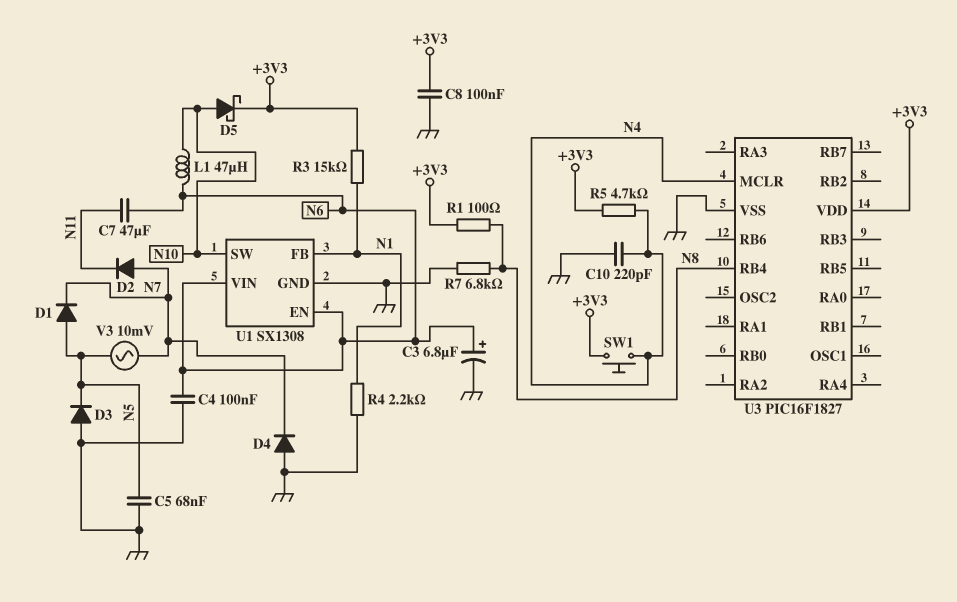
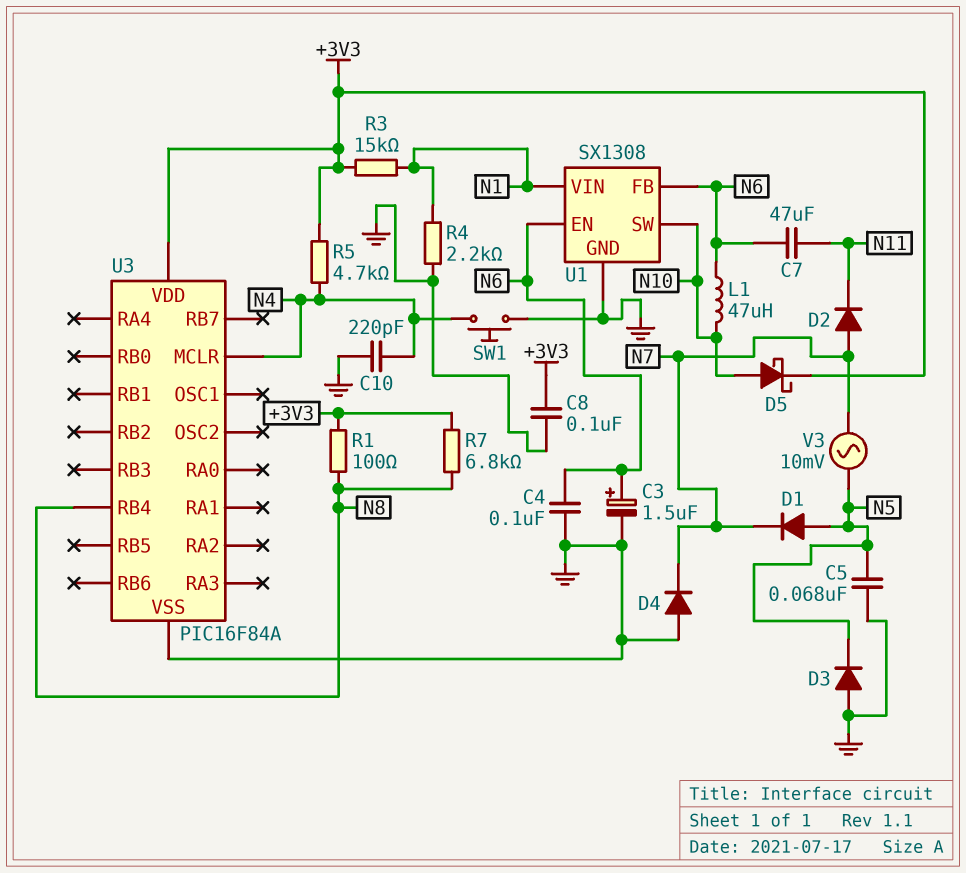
C3: 6.8uF (plus N6, minus GND) -> 1.5uF (plus N6, minus GND)
R7: 6.8k (GND, N8) -> 6.8k (+3V3, N8)
SW1: button (+3V3, N4) -> button (GND, N4)
U1 pin FB: N1 -> N6
U1 pin VIN: N6 -> N1
U3: PIC16F1827 -> PIC16F84A

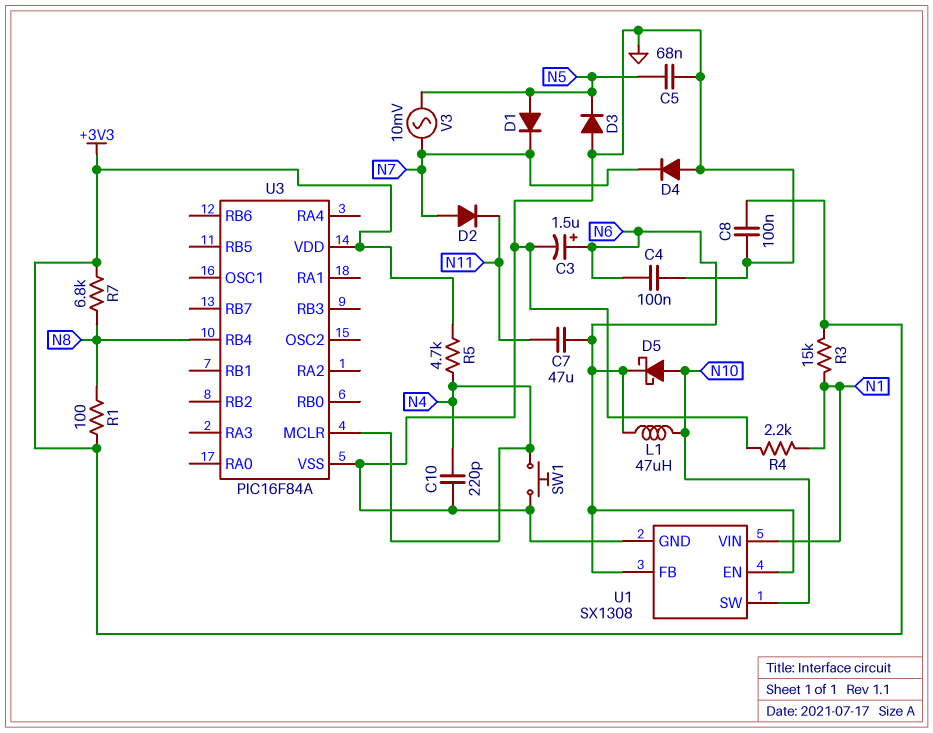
D5: schottky (A N10, K +3V3) -> schottky (A N10, K N6)

